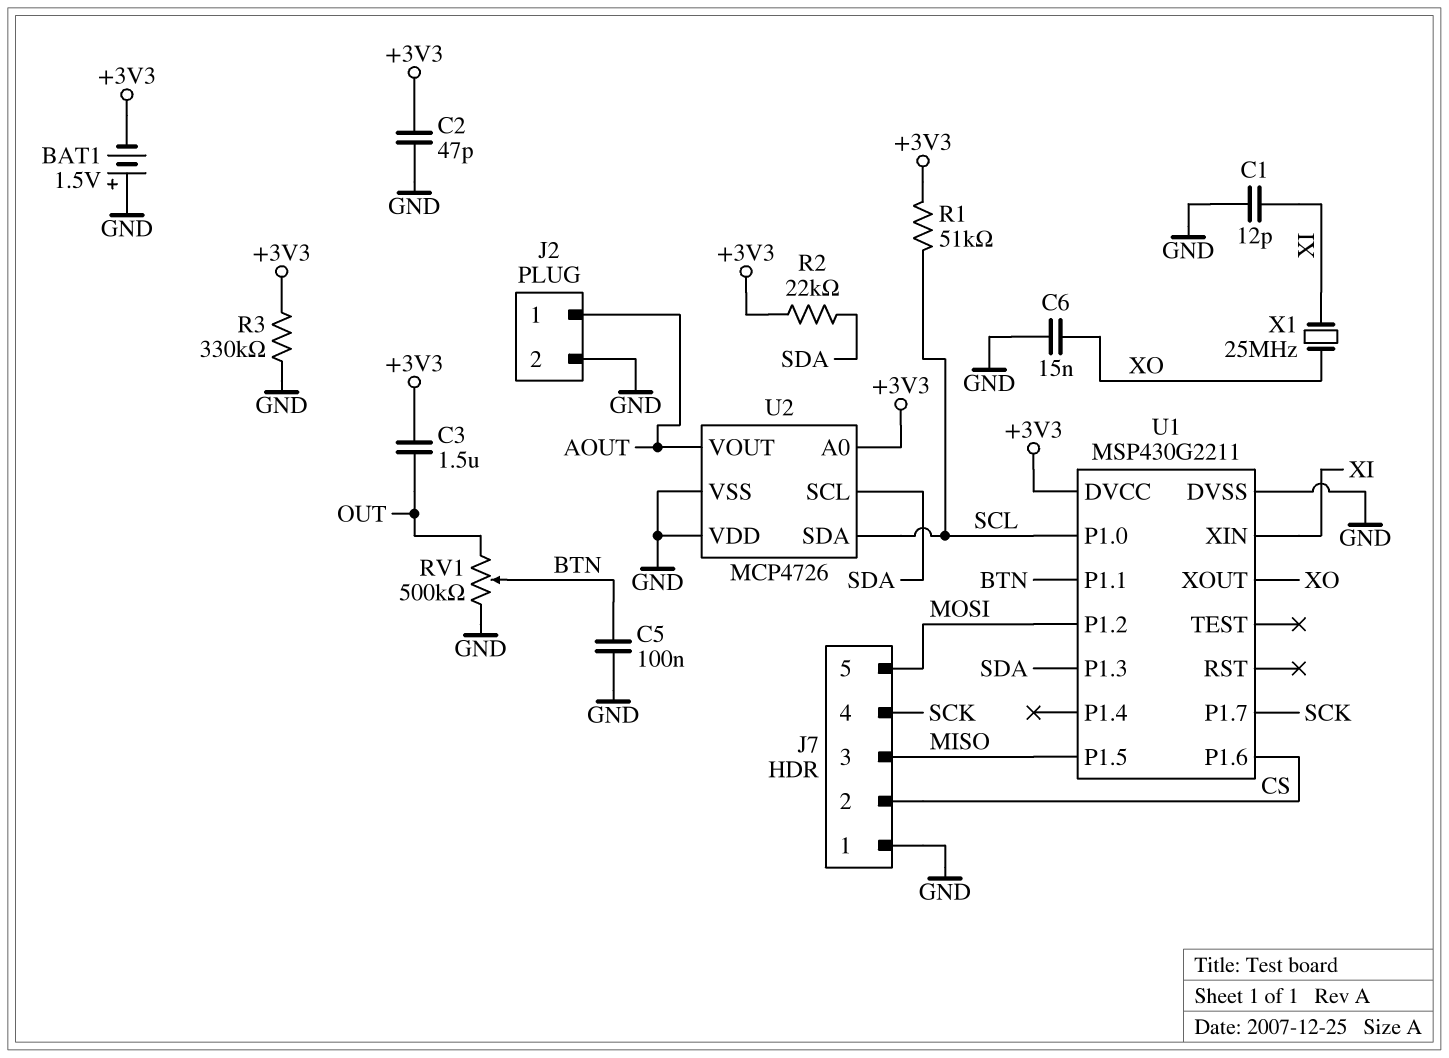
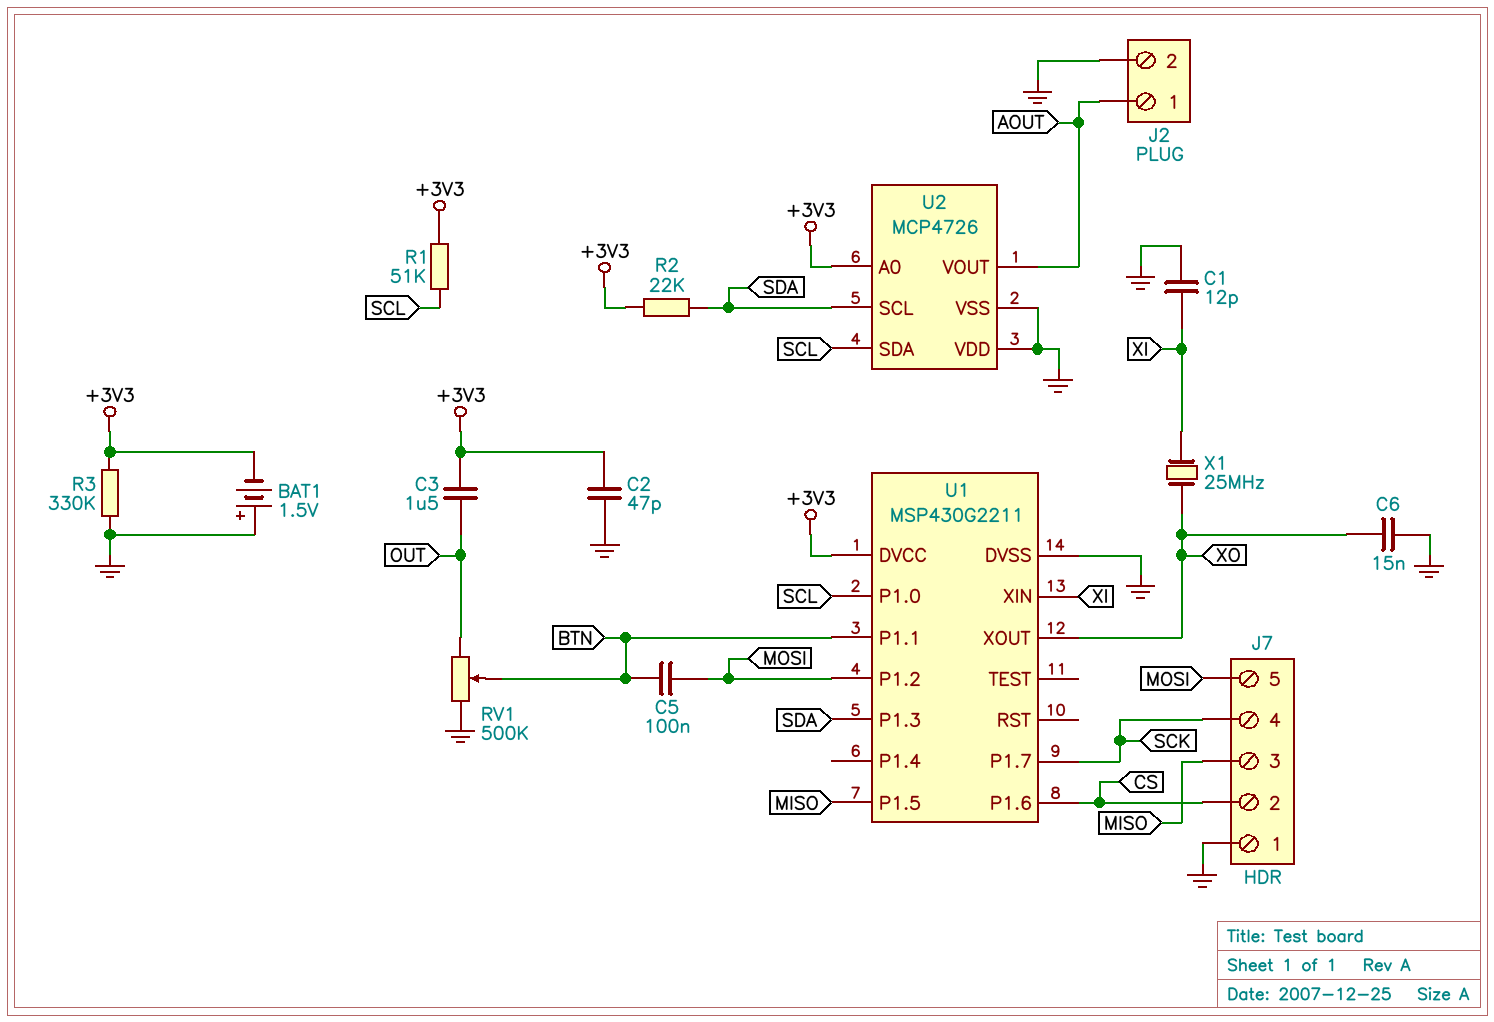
C5: 100nF (BTN, GND) -> 100nF (BTN, MOSI)

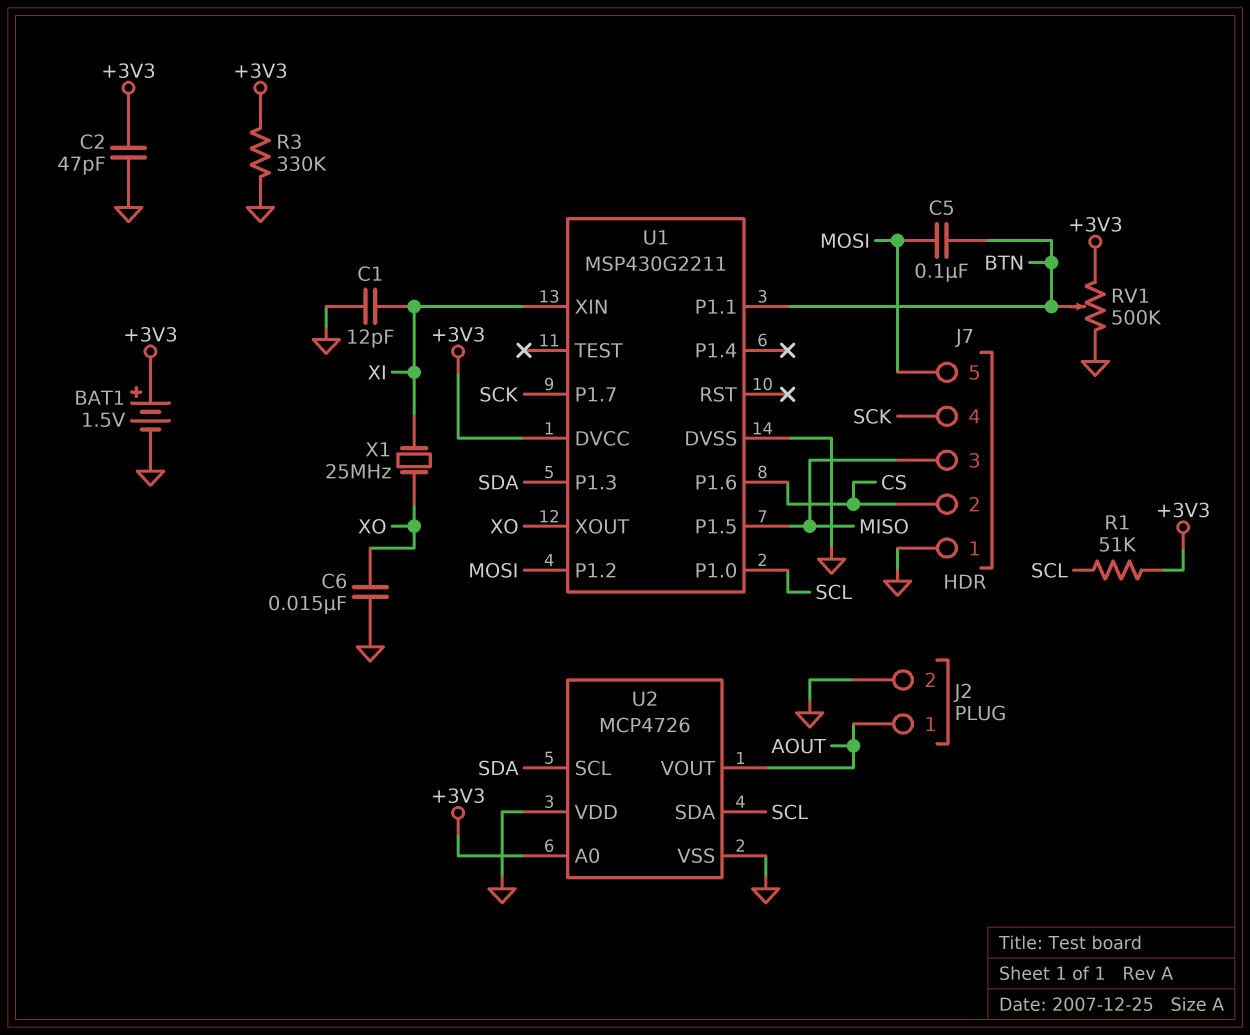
BAT1: 1.5V (plus GND, minus +3V3) -> 1.5V (plus +3V3, minus GND)
C3: 1.5uF (+3V3, OUT) -> none
R2: 22k (+3V3, SDA) -> none
RV1: 500k (GND, OUT, wiper BTN) -> 500k (+3V3, GND, wiper BTN)

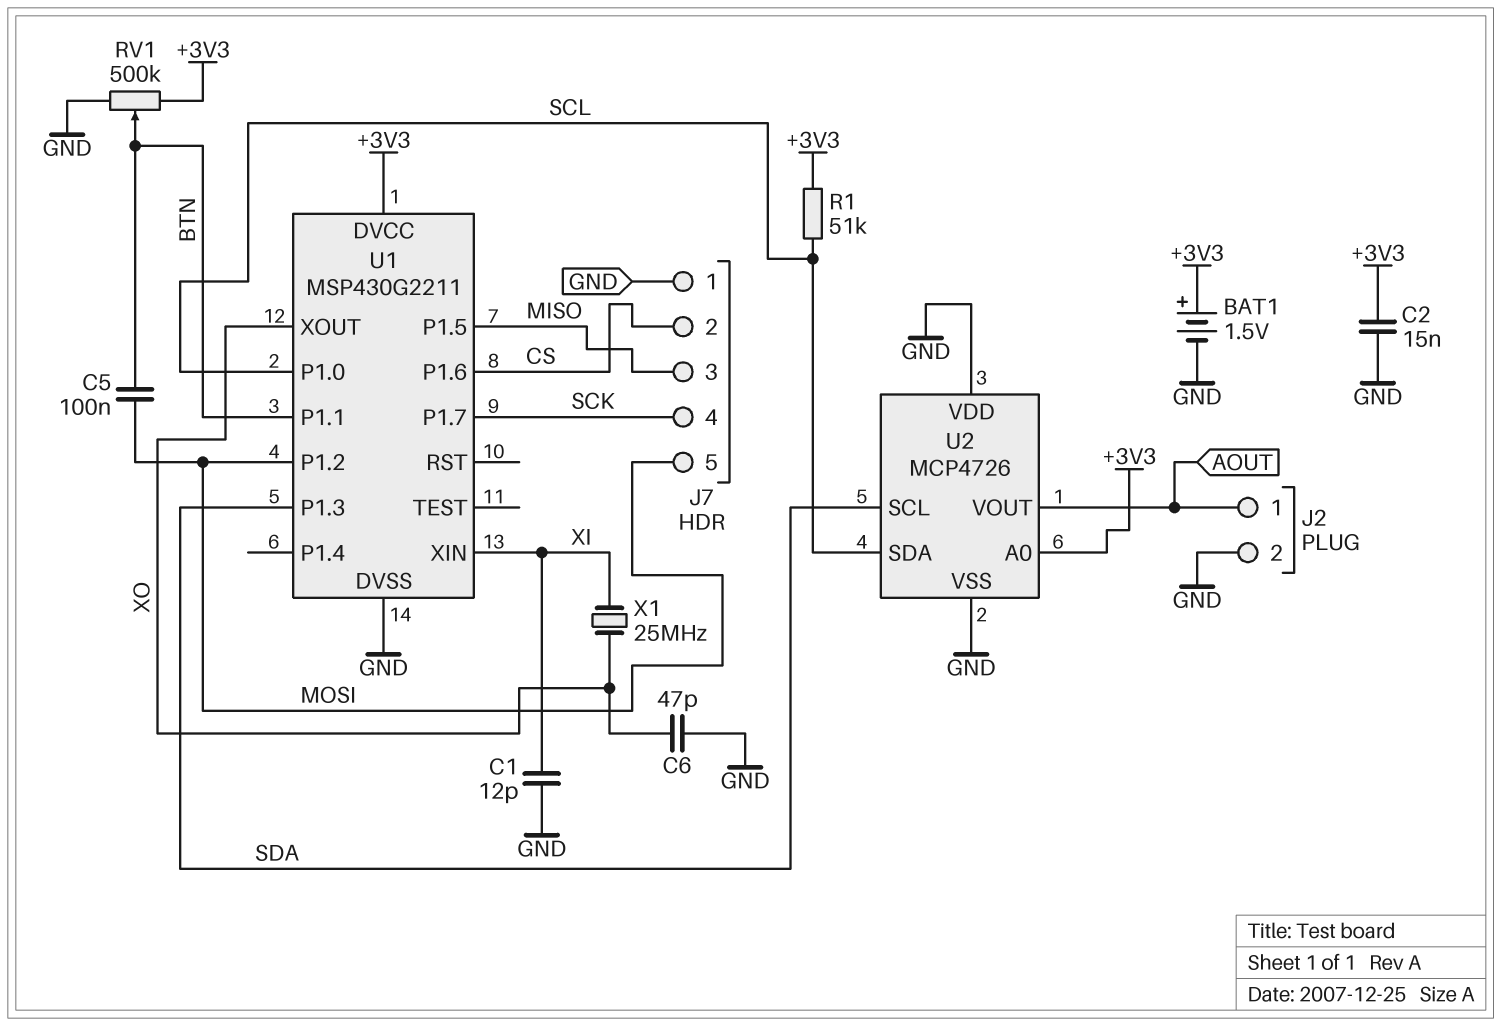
C2: 47pF (+3V3, GND) -> 15nF (+3V3, GND)
C6: 15nF (GND, XO) -> 47pF (GND, XO)
R3: 330k (+3V3, GND) -> none

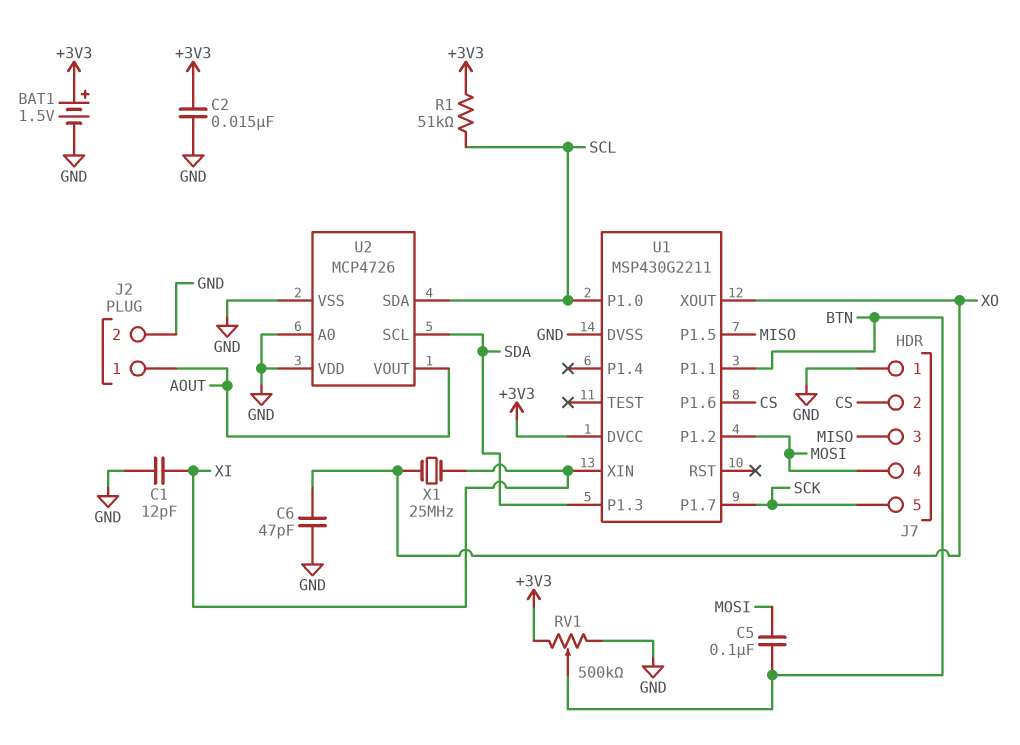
J7 pin 4: SCK -> MOSI
J7 pin 5: MOSI -> SCK
U2 pin A0: +3V3 -> GND

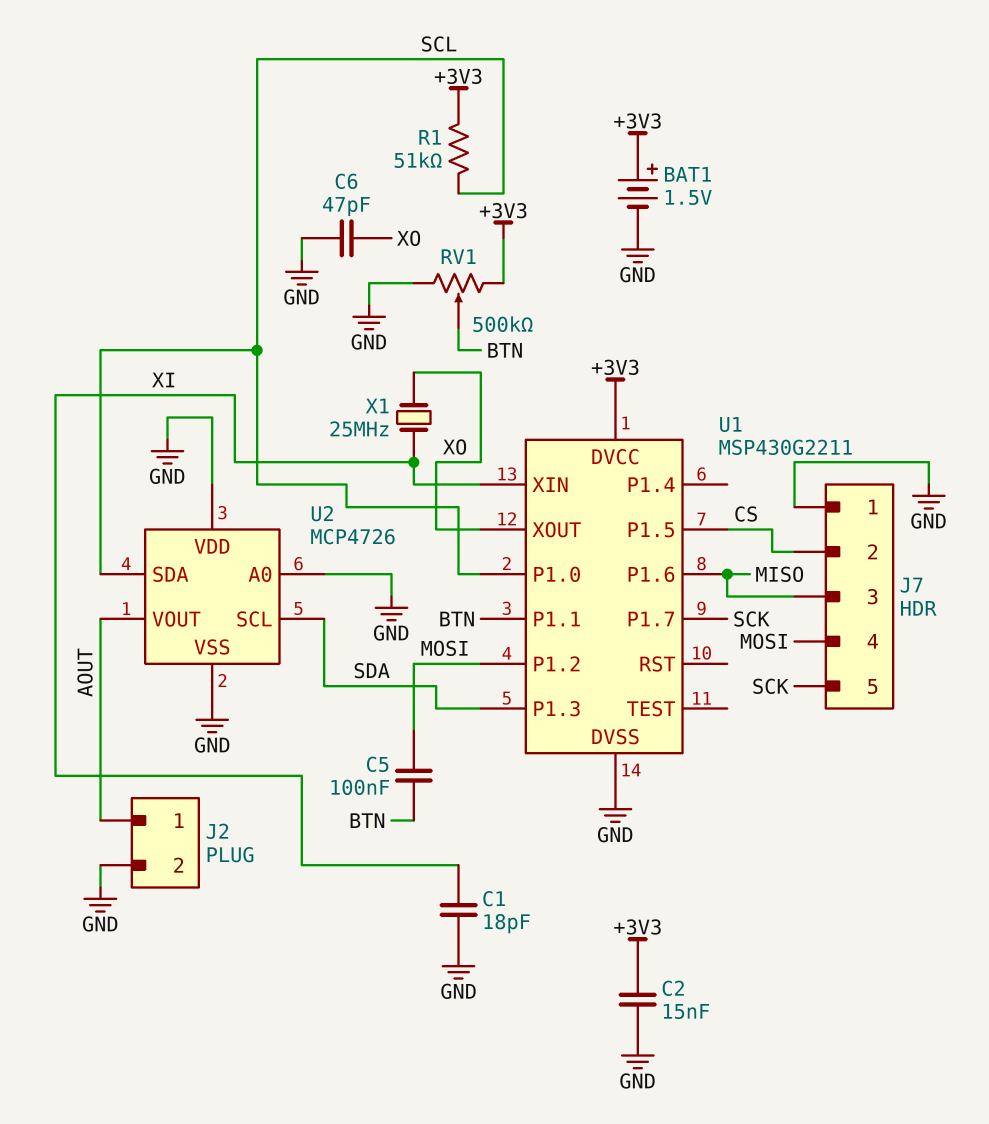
C1: 12pF (GND, XI) -> 18pF (GND, XI)
U1 pin P1.5: MISO -> CS
U1 pin P1.6: CS -> MISO

